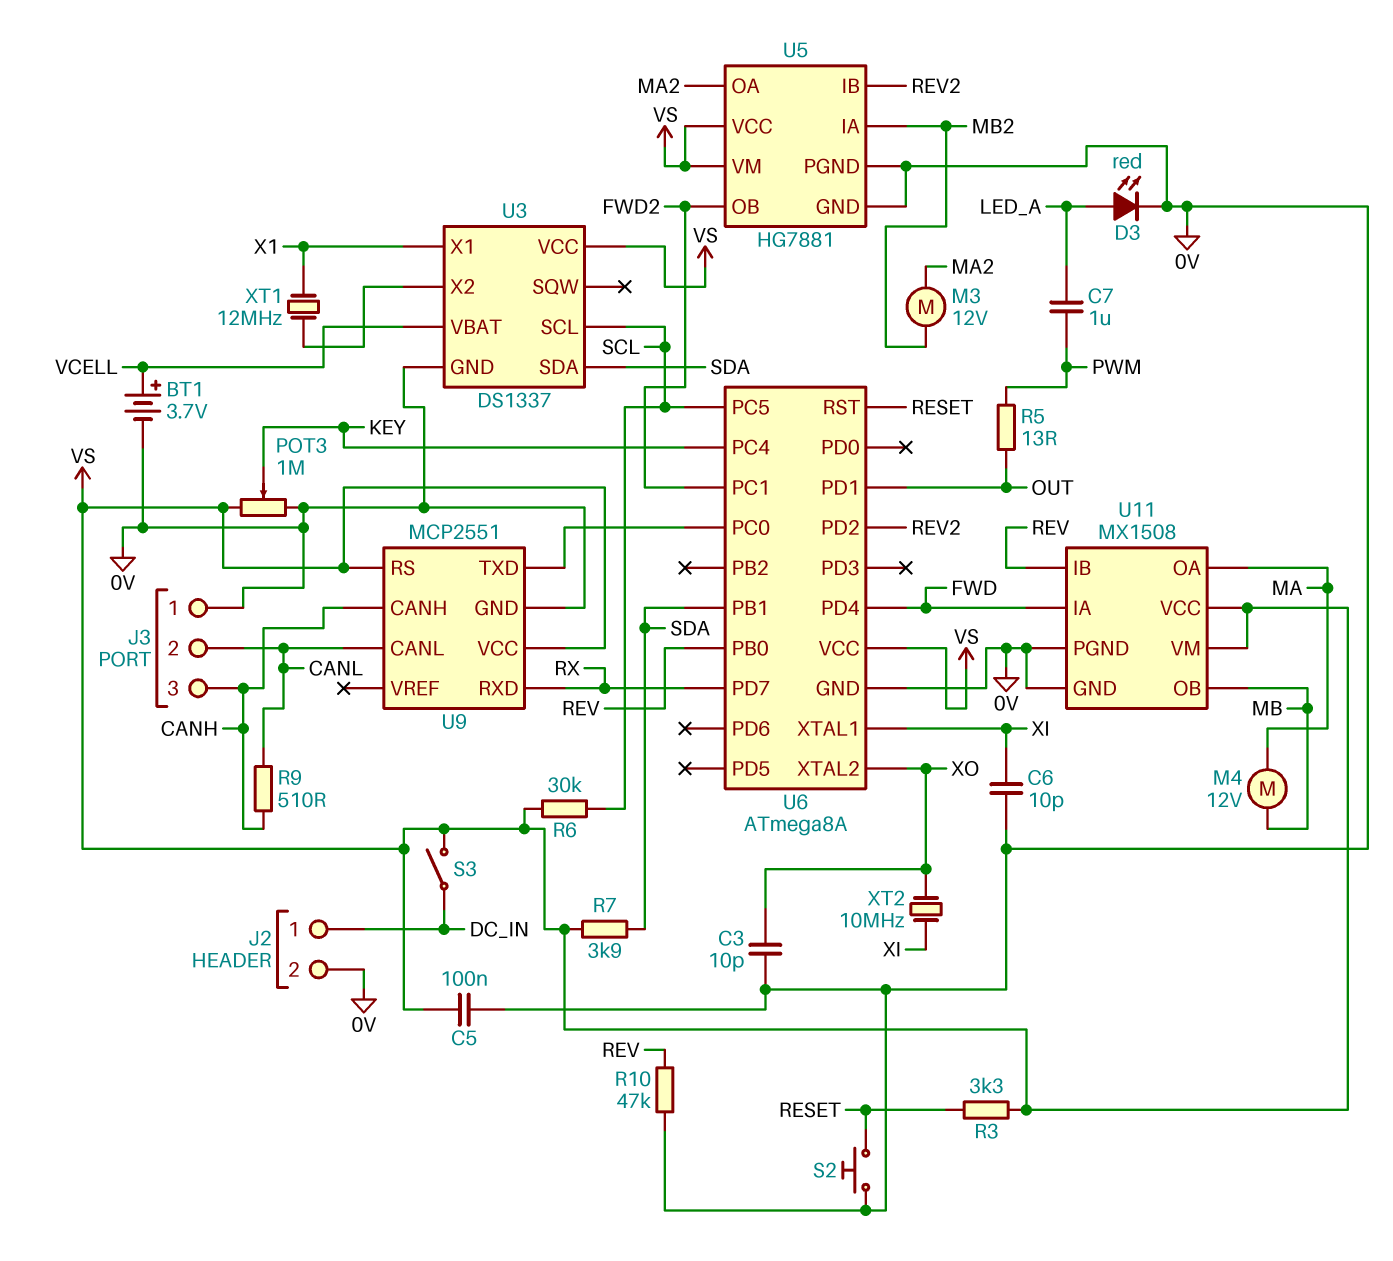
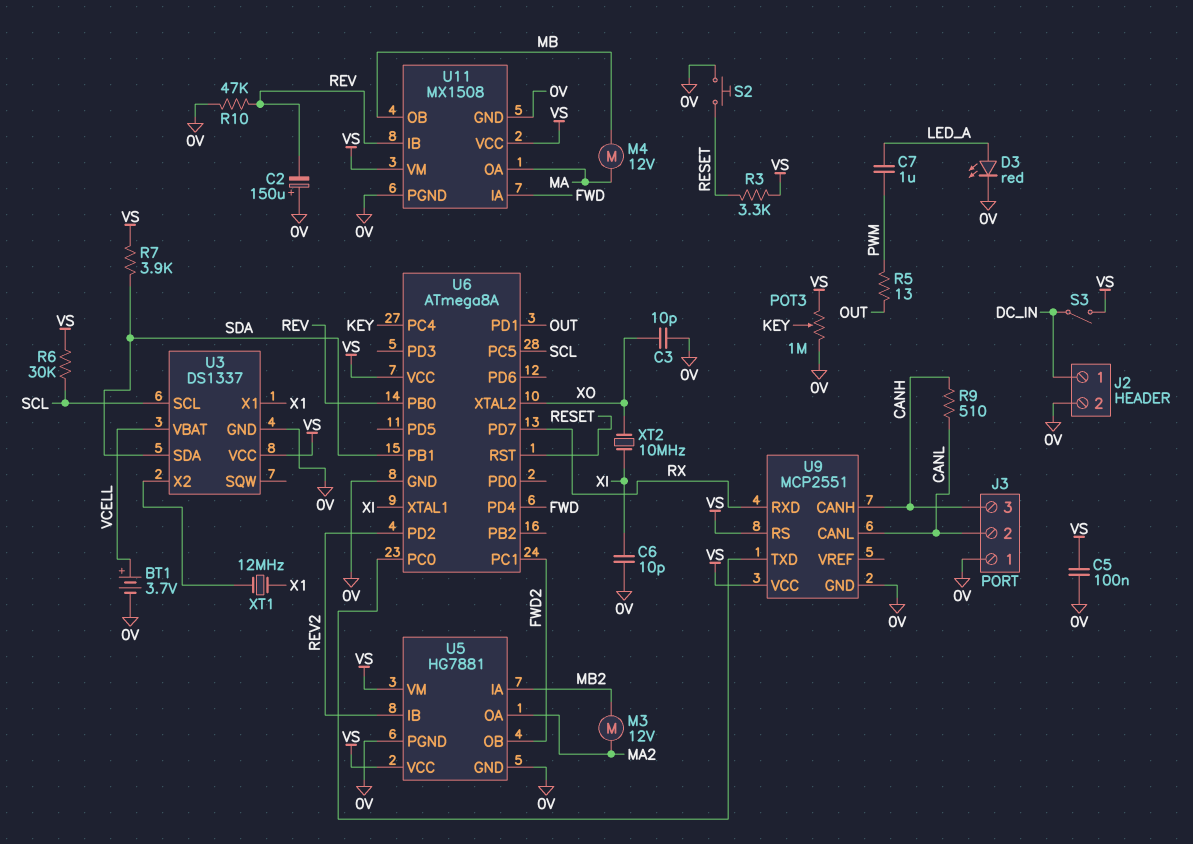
C2: none -> 150uF (plus 0V, minus REV)

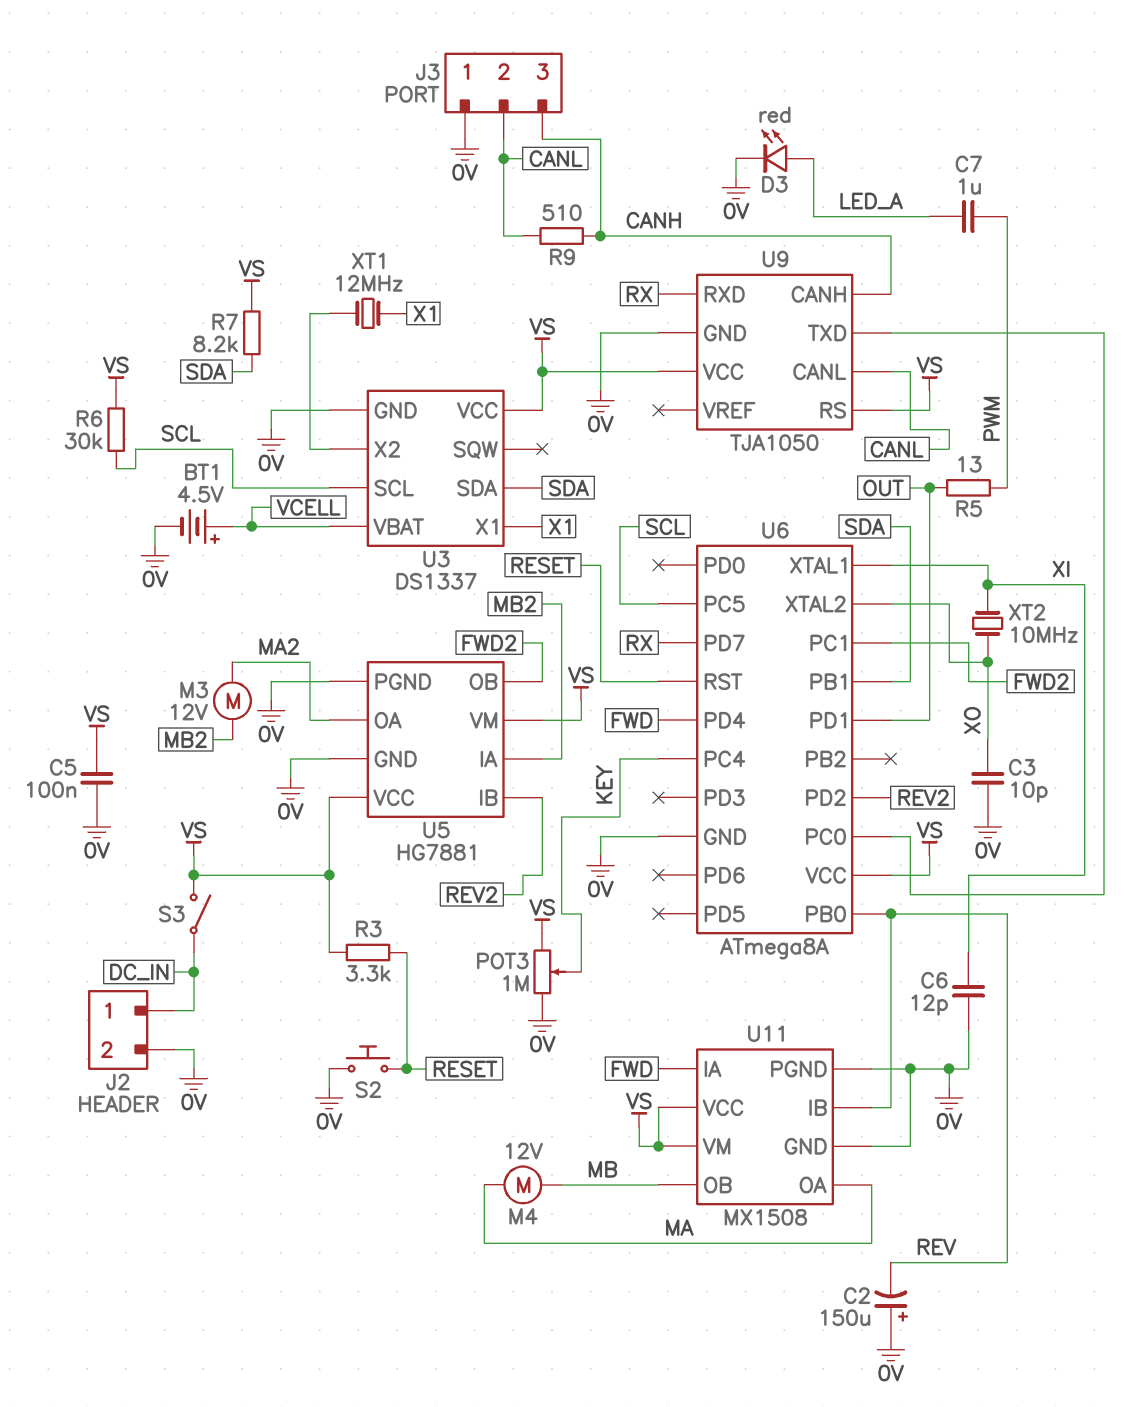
BT1: 3.7V (plus VCELL, minus 0V) -> 4.5V (plus VCELL, minus 0V)
C6: 10pF (0V, XI) -> 12pF (0V, XI)
R7: 3.9k (SDA, VS) -> 8.2k (SDA, VS)
R10: 47k (0V, REV) -> none
U9: MCP2551 -> TJA1050

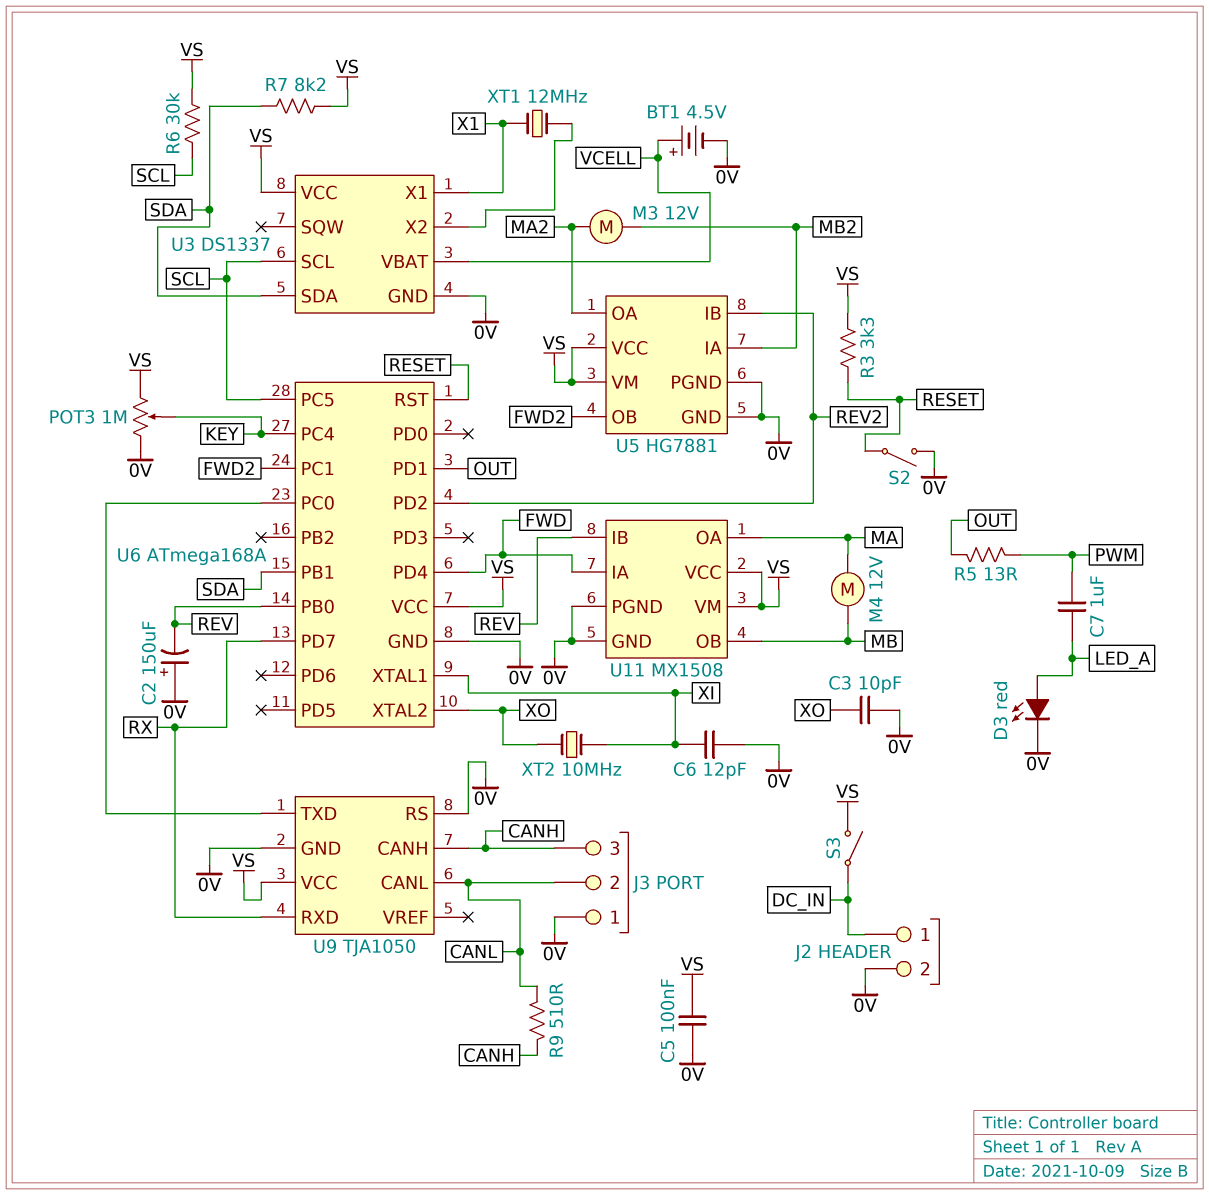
S2: button (0V, RESET) -> switch (0V, RESET)
U6: ATmega8A -> ATmega168A
U9 pin RS: VS -> 0V

